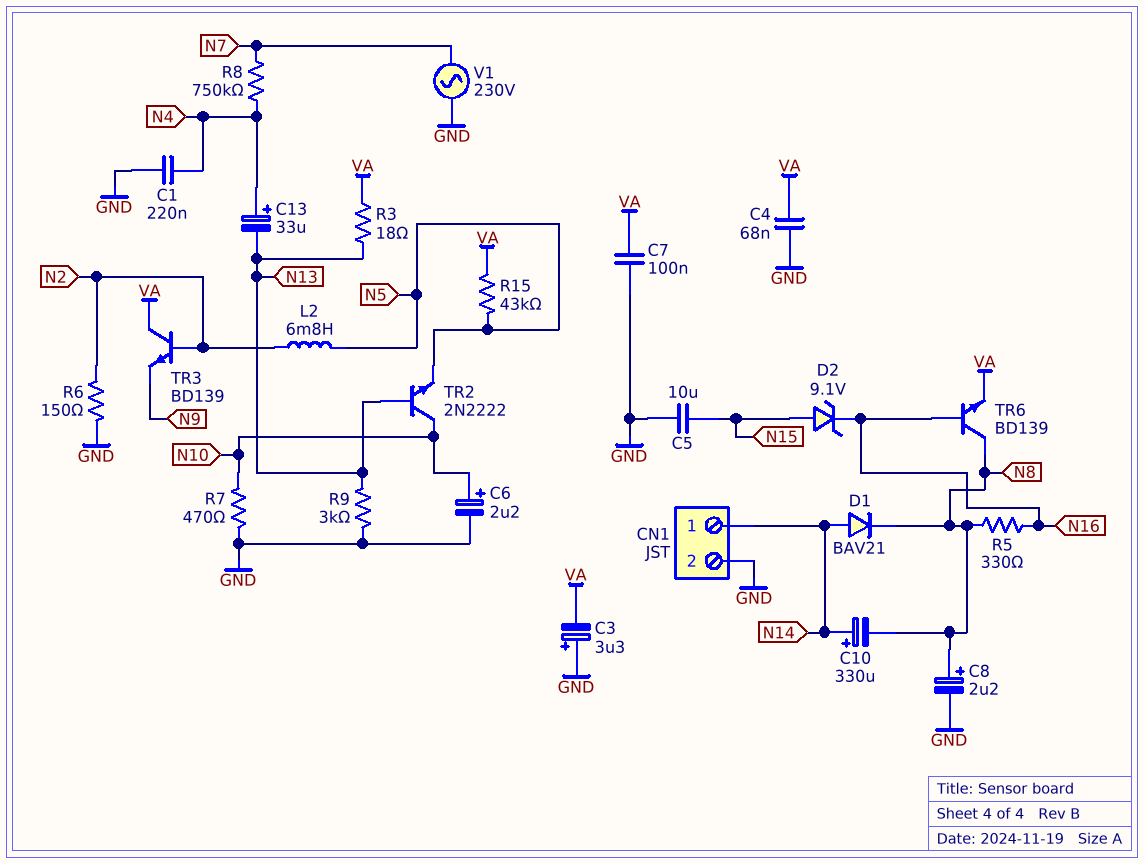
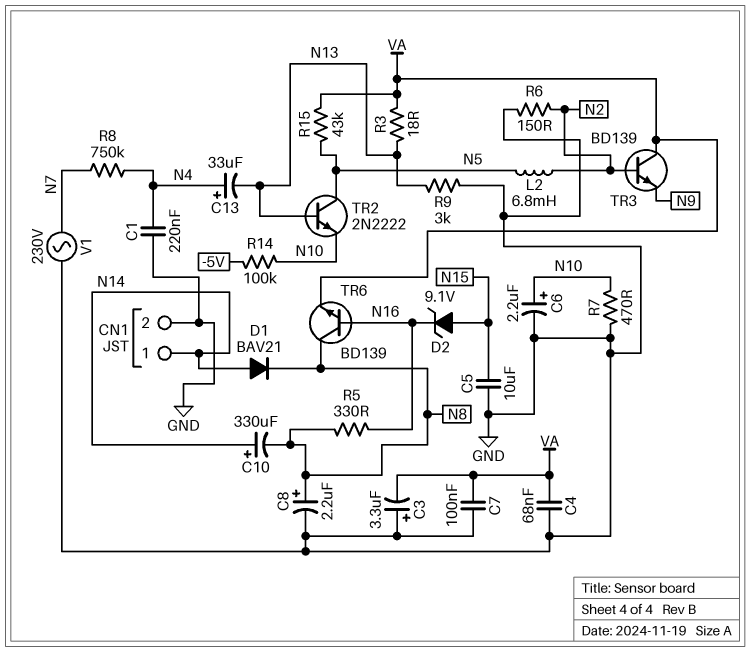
R14: none -> 100k (-5V, N10)
TR2: NPN 2N2222 (B N13, C N10, E N5) -> NPN 2N2222 (B N13, C N5, E N10)

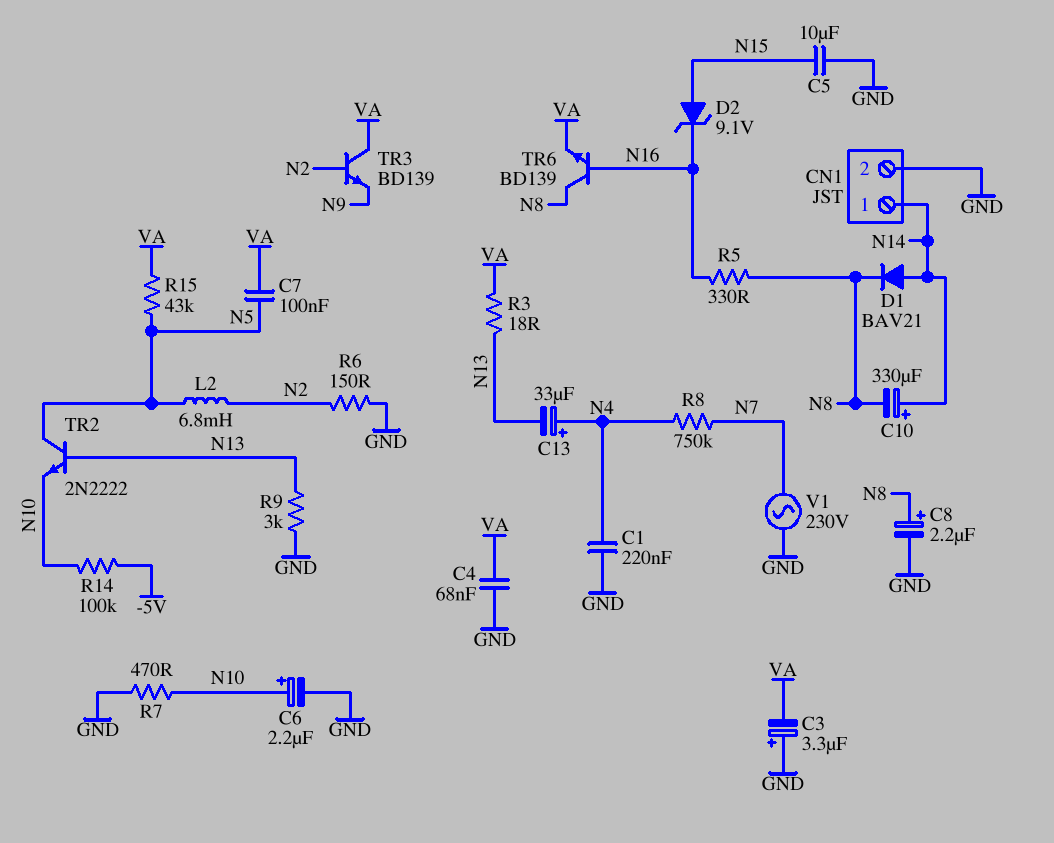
C7: 100nF (GND, VA) -> 100nF (N5, VA)

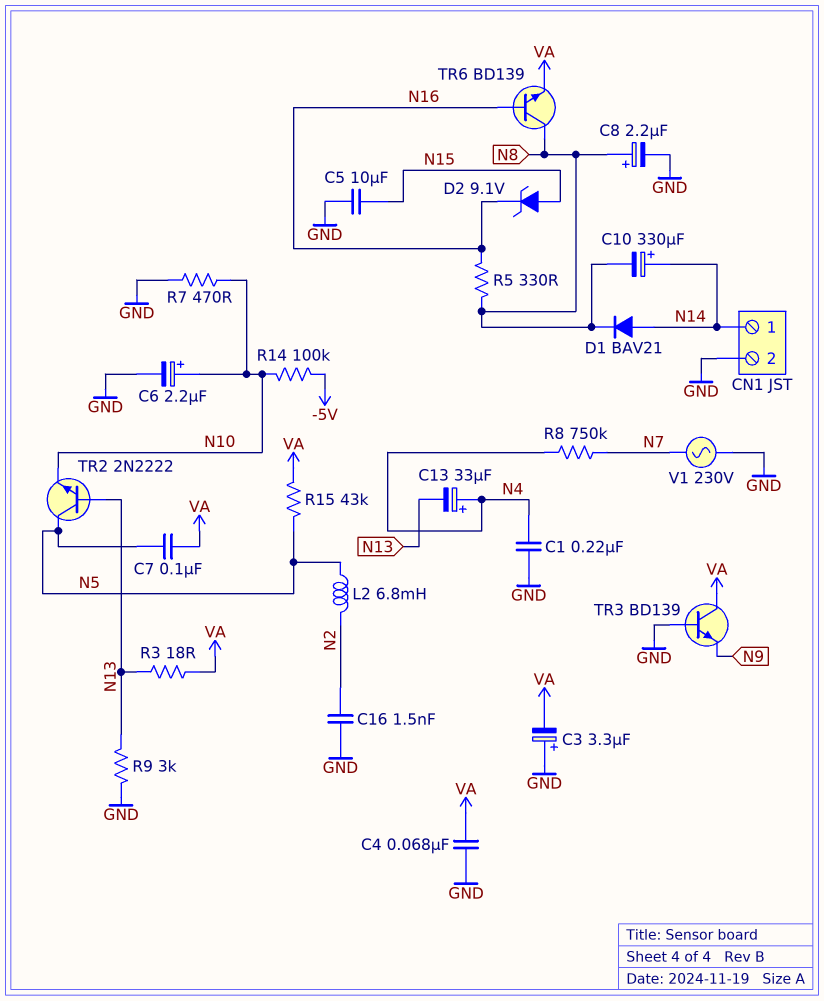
C16: none -> 1.5nF (GND, N2)
R6: 150 (GND, N2) -> none
TR3: NPN BD139 (B N2, C VA, E N9) -> NPN BD139 (B GND, C VA, E N9)

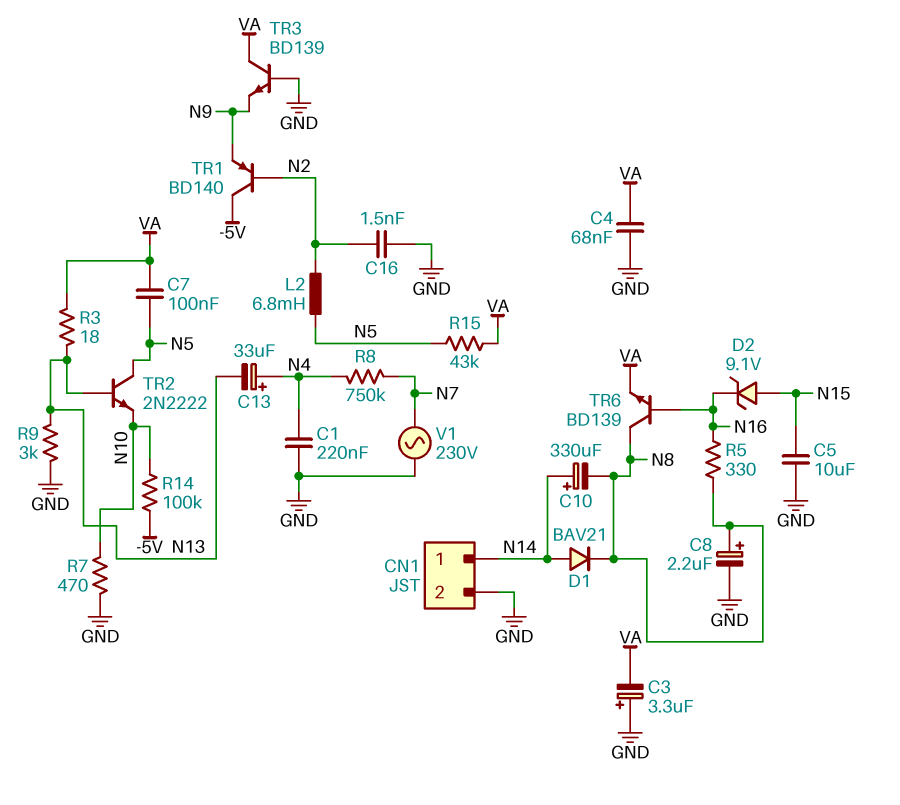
C6: 2.2uF (plus N10, minus GND) -> none
TR1: none -> PNP BD140 (B N2, C -5V, E N9)

